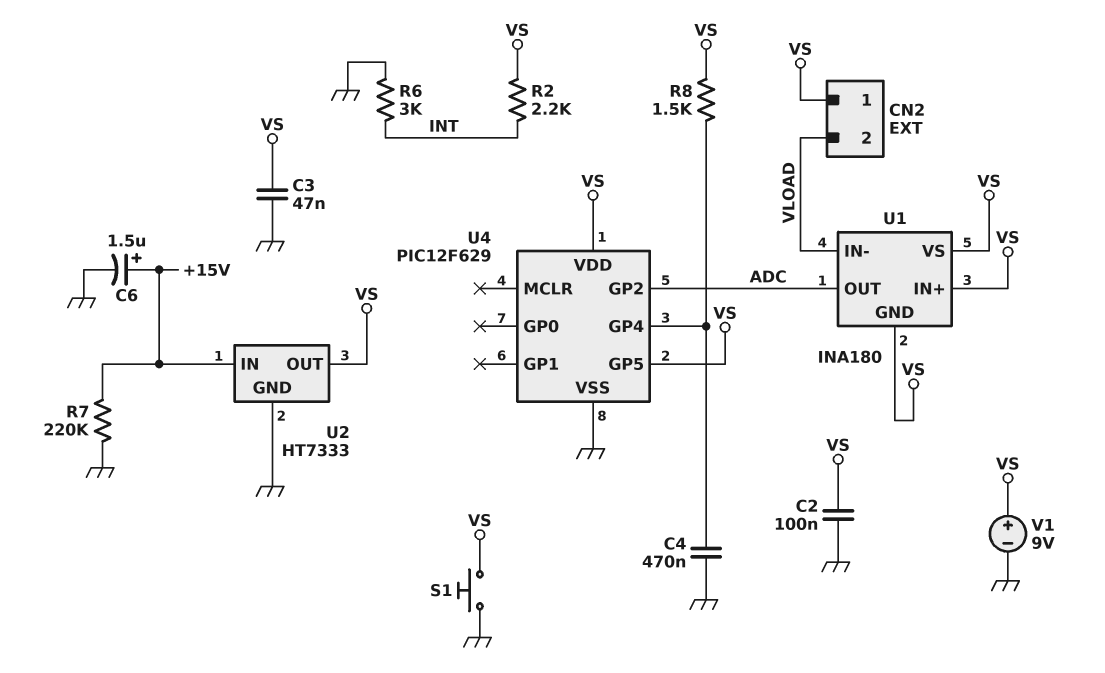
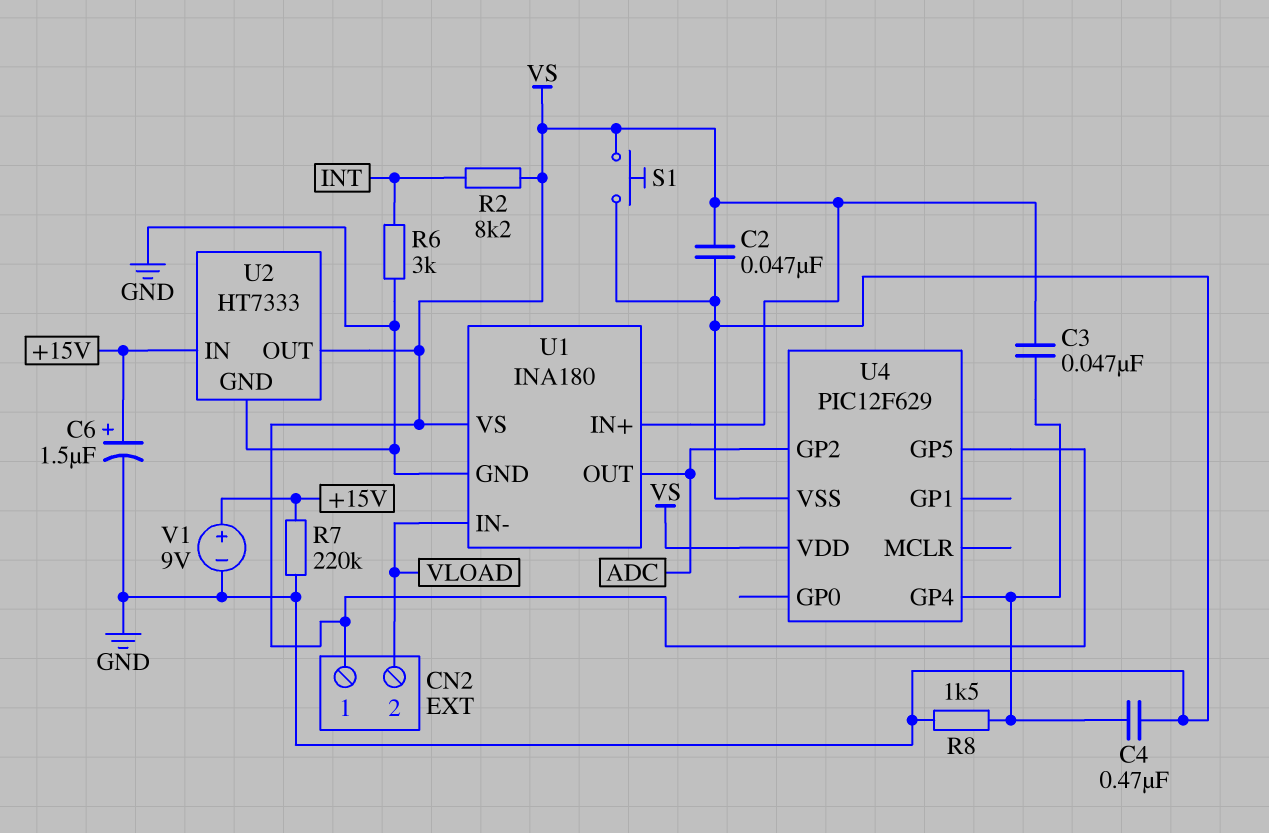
C2: 100nF (GND, VS) -> 47nF (GND, VS)
C3: 47nF (GND, VS) -> 47nF (U4/GP4, VS)
R2: 2.2k (INT, VS) -> 8.2k (INT, VS)
R8: 1.5k (U4/GP4, VS) -> 1.5k (GND, U4/GP4)
U1 pin GND: VS -> GND
V1: 9V (plus VS, minus GND) -> 9V (plus +15V, minus GND)

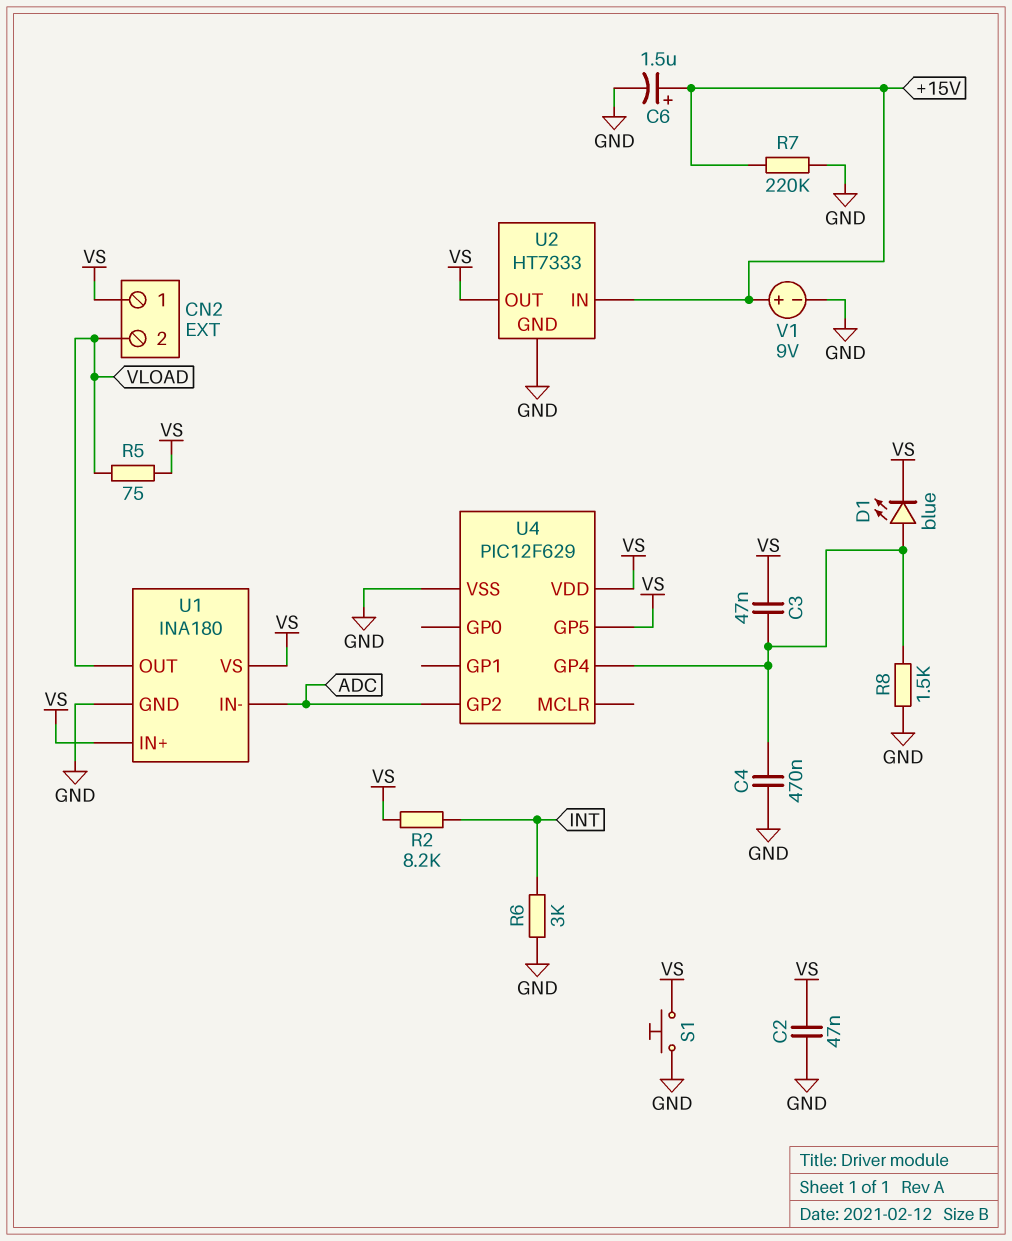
D1: none -> LED blue (A U4/GP4, K VS)
R5: none -> 75 (VLOAD, VS)
U1 pin IN-: VLOAD -> ADC
U1 pin OUT: ADC -> VLOAD

